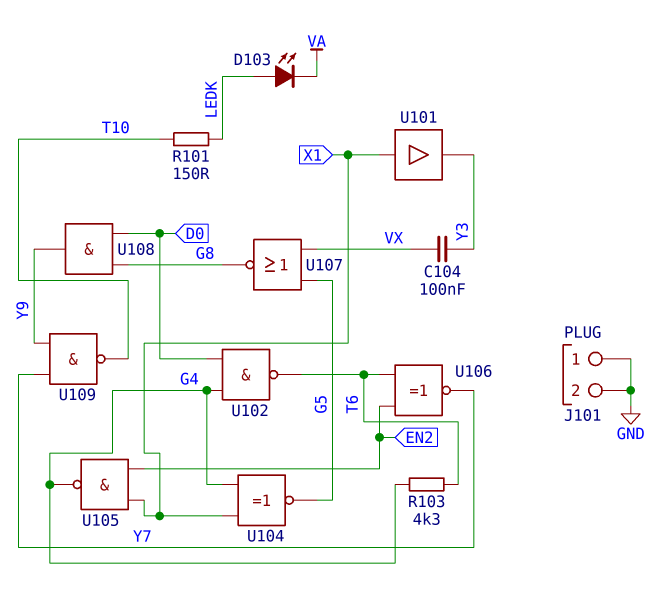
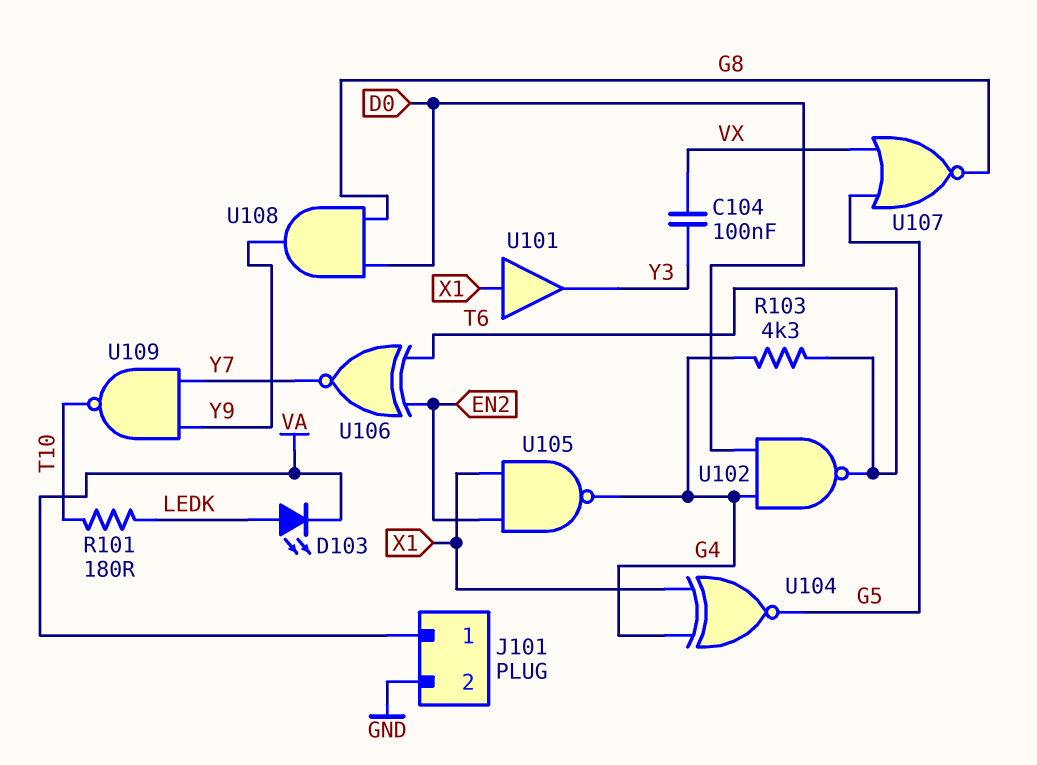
J101 pin 1: GND -> VA
R101: 150 (LEDK, T10) -> 180 (LEDK, T10)

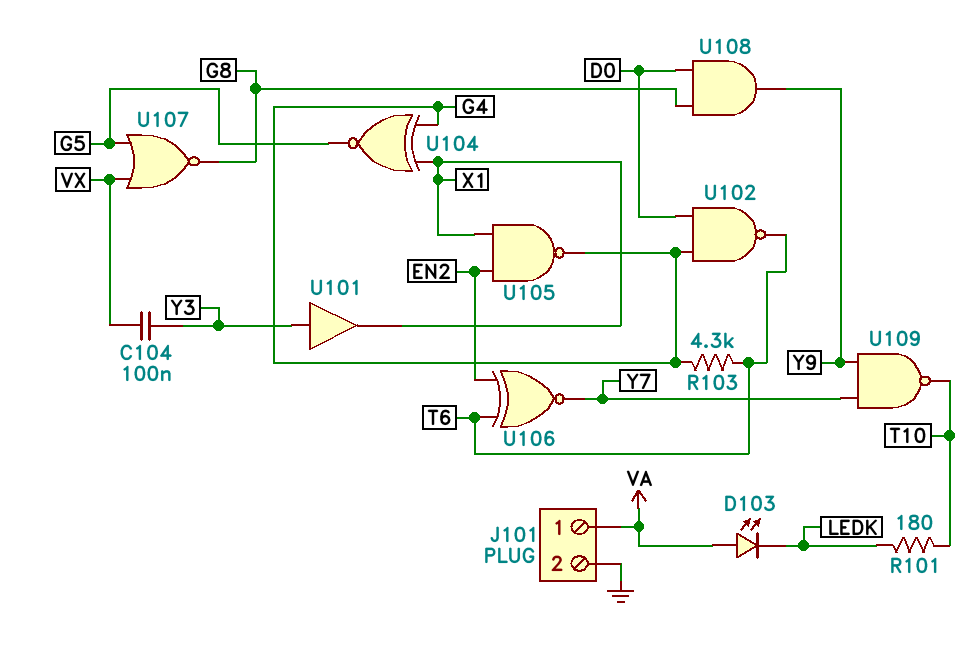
D103: LED (A LEDK, K VA) -> LED (A VA, K LEDK)
U101: buffer (in X1, out Y3) -> buffer (in Y3, out X1)

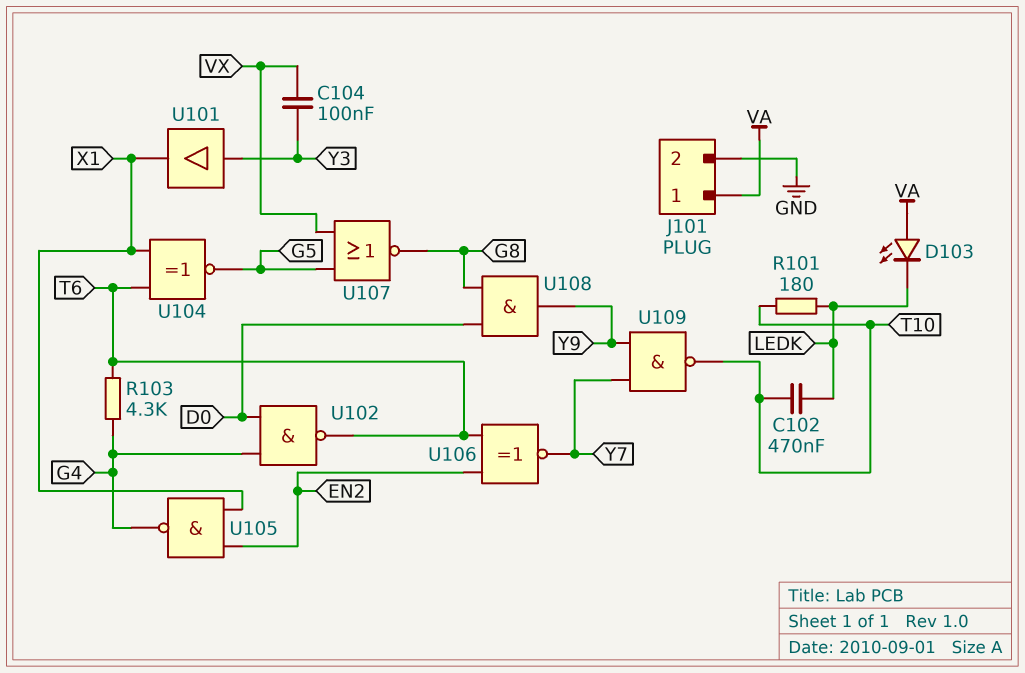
C102: none -> 470nF (LEDK, T10)
U104: XNOR (in G4, in X1, out G5) -> XNOR (in T6, in X1, out G5)

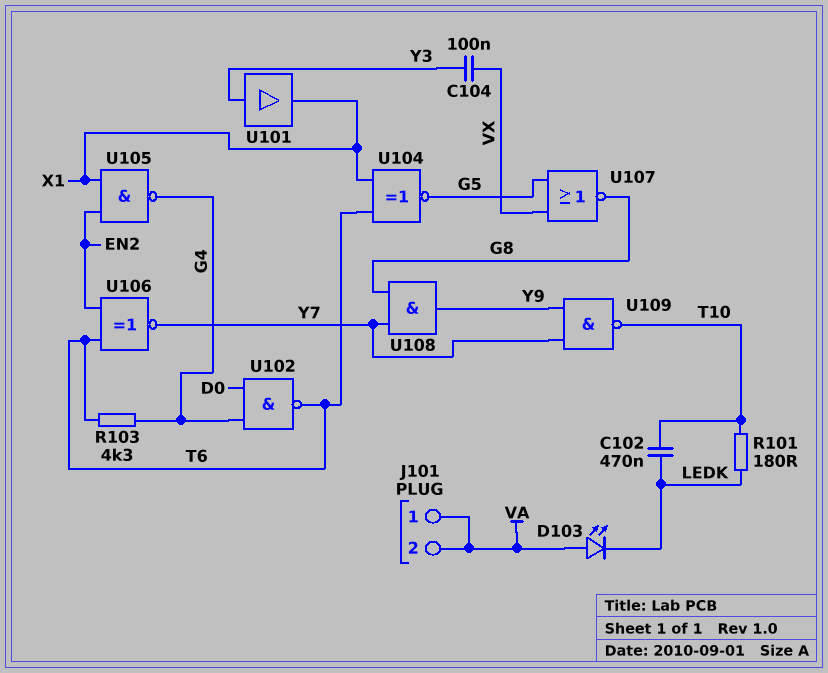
J101 pin 2: GND -> VA
U108: AND (in D0, in G8, out Y9) -> AND (in G8, in Y7, out Y9)

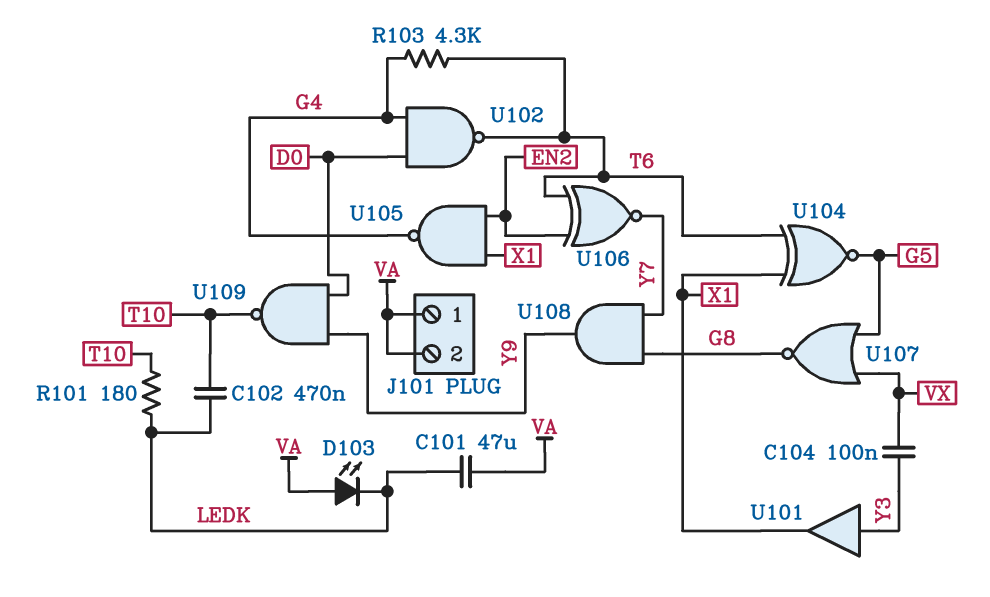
C101: none -> 47uF (LEDK, VA)
U109: NAND (in Y7, in Y9, out T10) -> NAND (in D0, in Y9, out T10)

